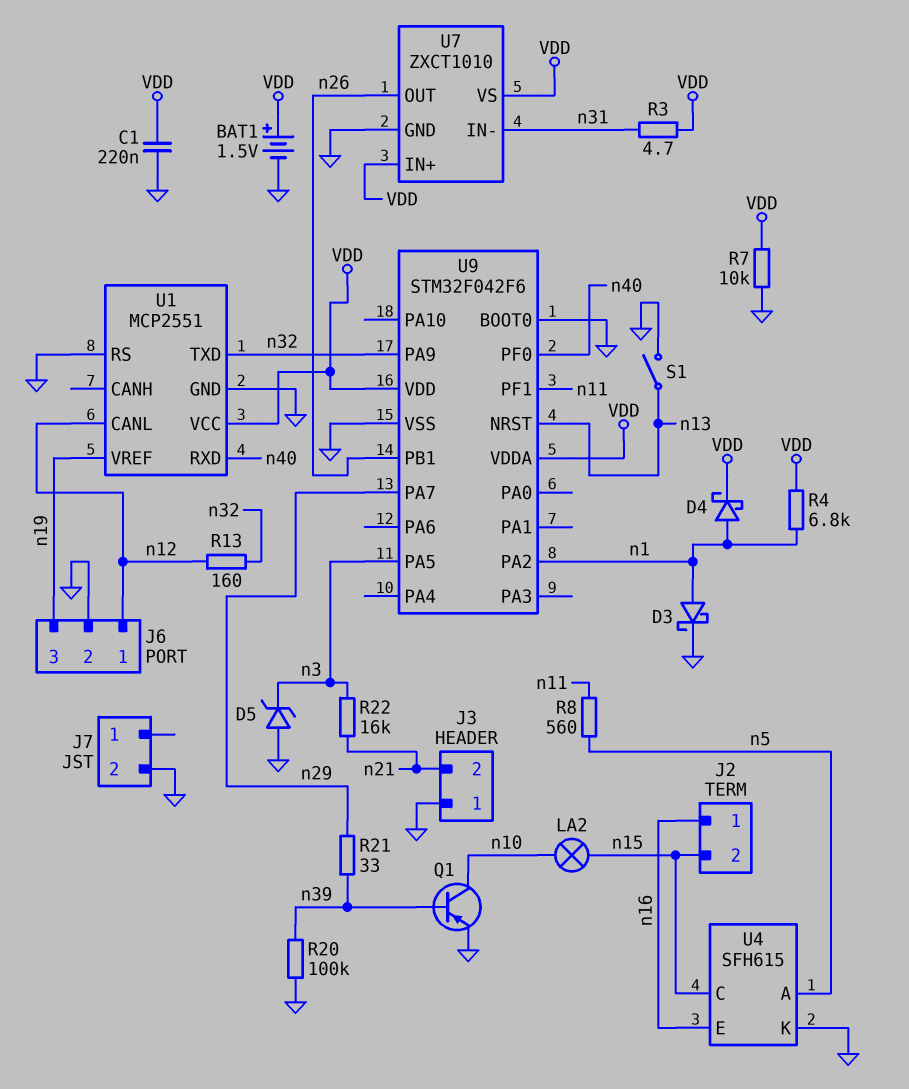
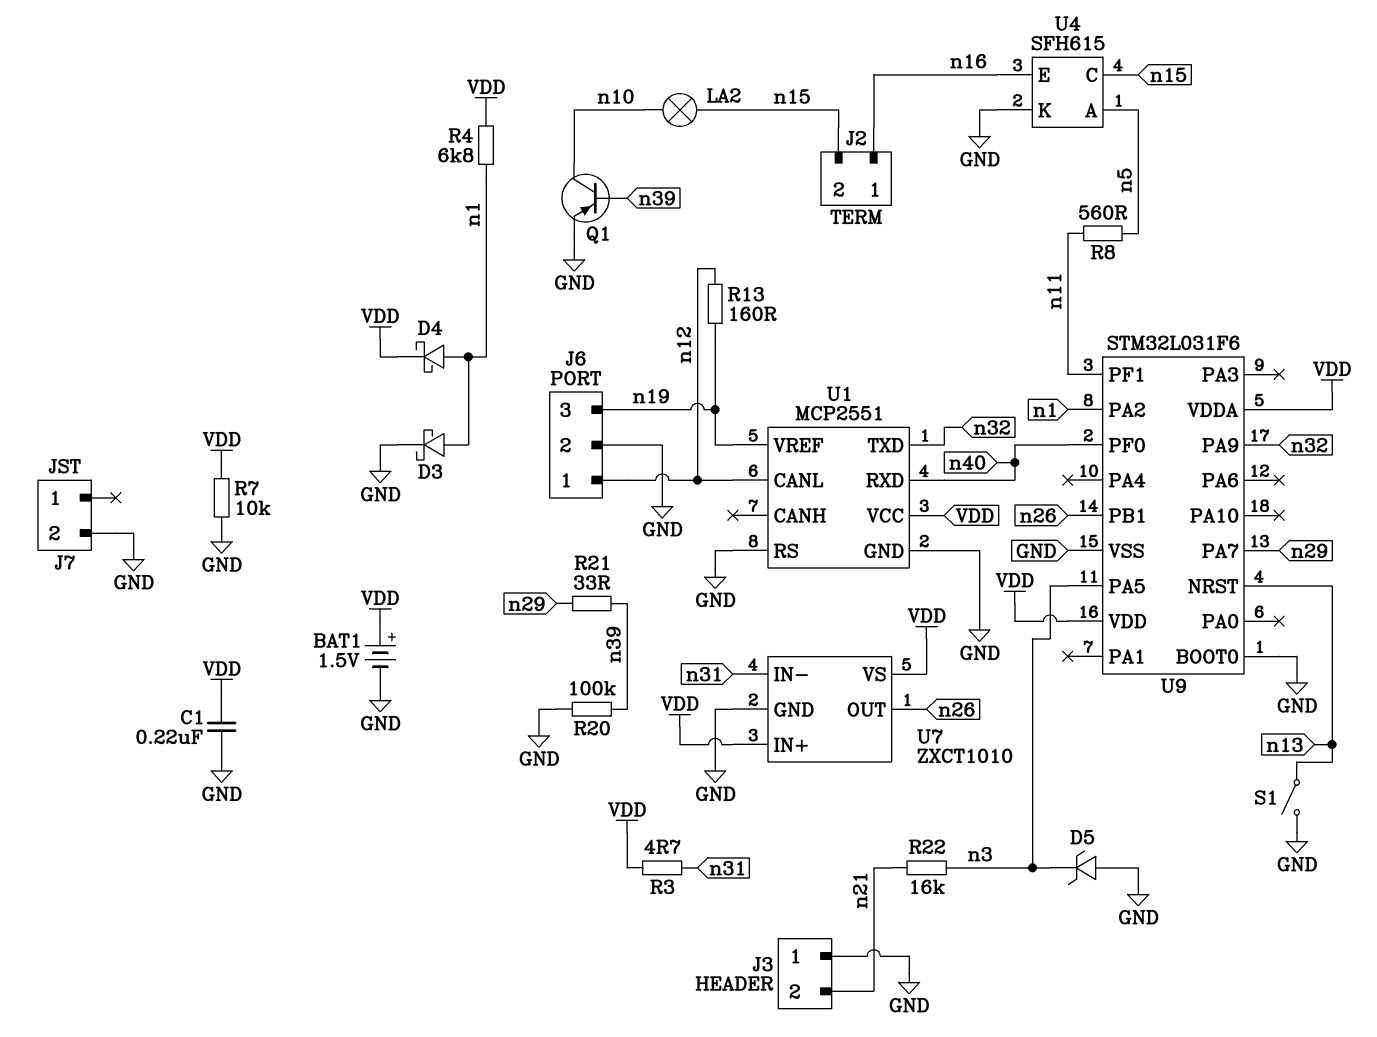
R13: 160 (n12, n32) -> 160 (n12, n19)
U9: STM32F042F6 -> STM32L031F6

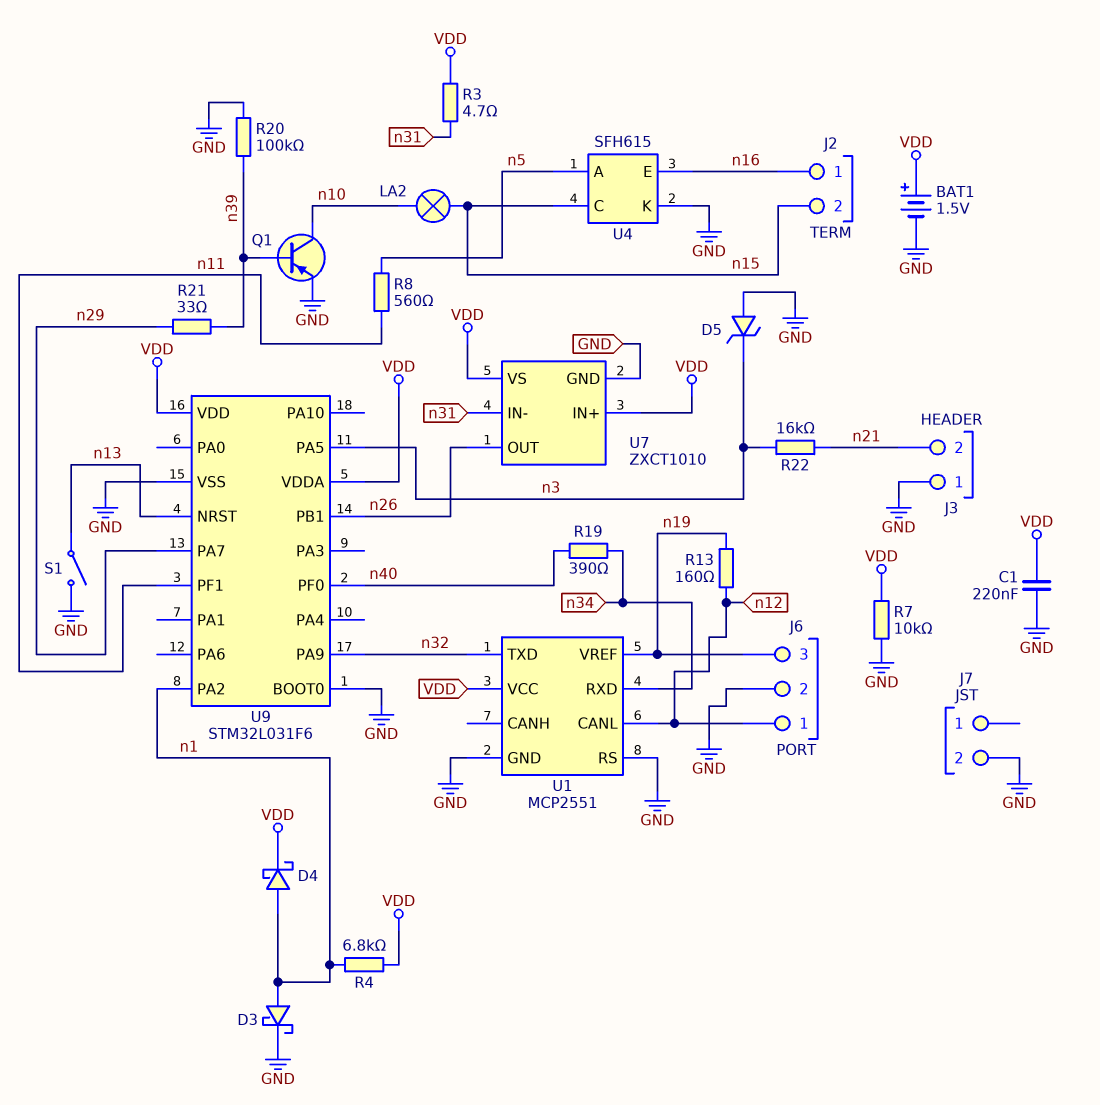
R19: none -> 390 (n34, n40)
U1 pin RXD: n40 -> n34

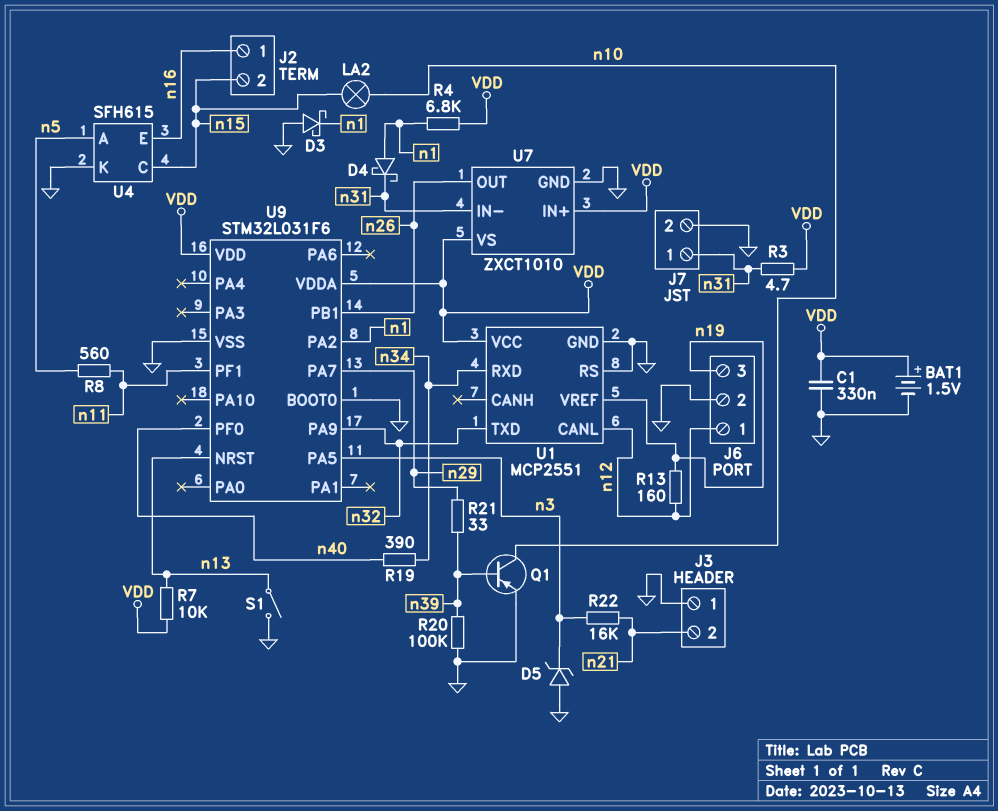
C1: 220nF (GND, VDD) -> 330nF (GND, VDD)
D3: schottky (A n1, K GND) -> schottky (A GND, K n1)
D4: schottky (A n1, K VDD) -> schottky (A n1, K n31)
J7 pin 1: none -> n31
R7: 10k (GND, VDD) -> 10k (VDD, n13)

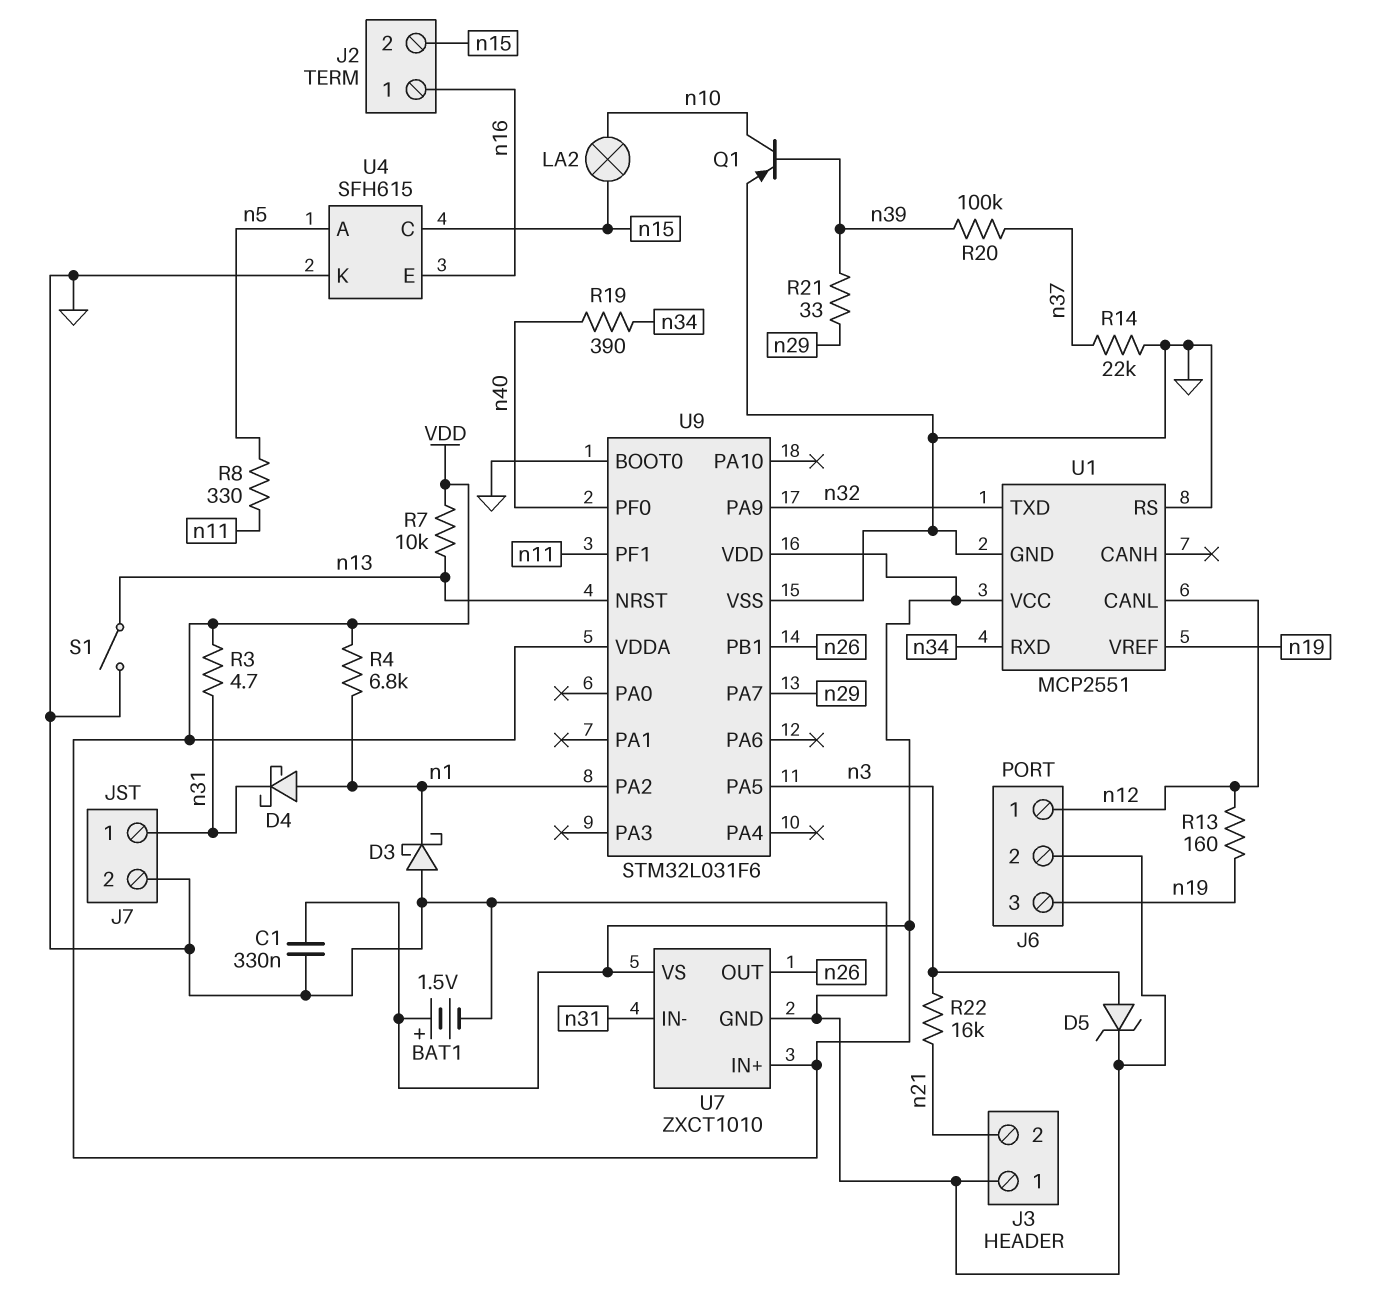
D5: zener (A GND, K n3) -> zener (A n3, K GND)
R8: 560 (n5, n11) -> 330 (n5, n11)
R14: none -> 22k (GND, n37)
R20: 100k (GND, n39) -> 100k (n37, n39)

